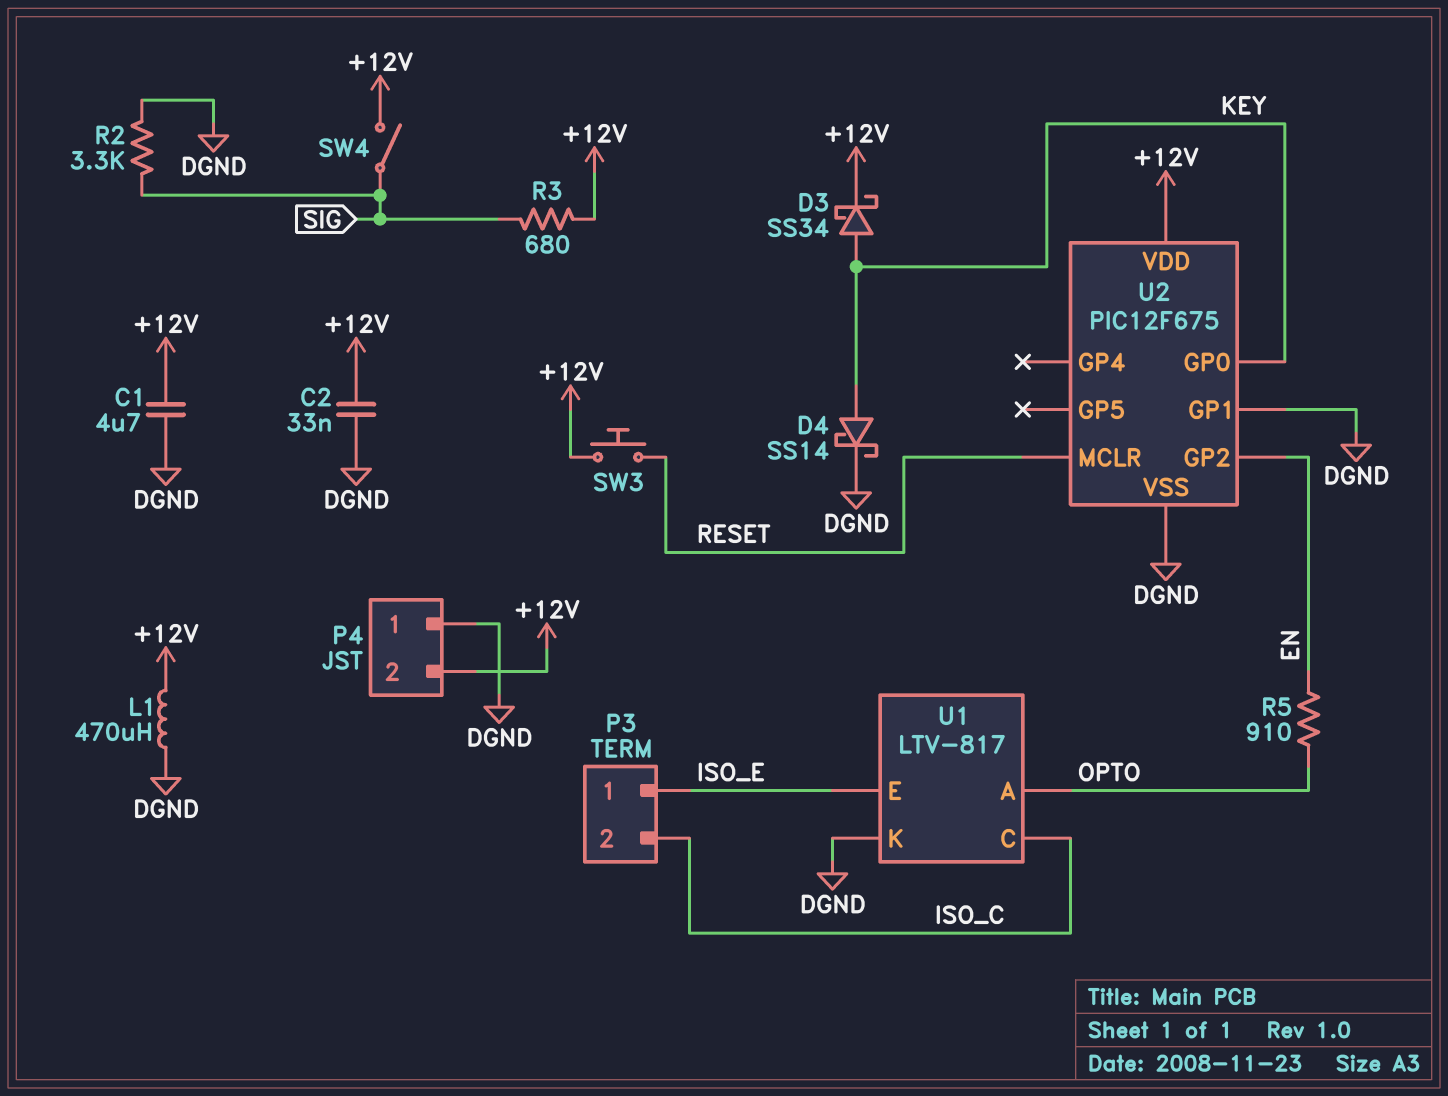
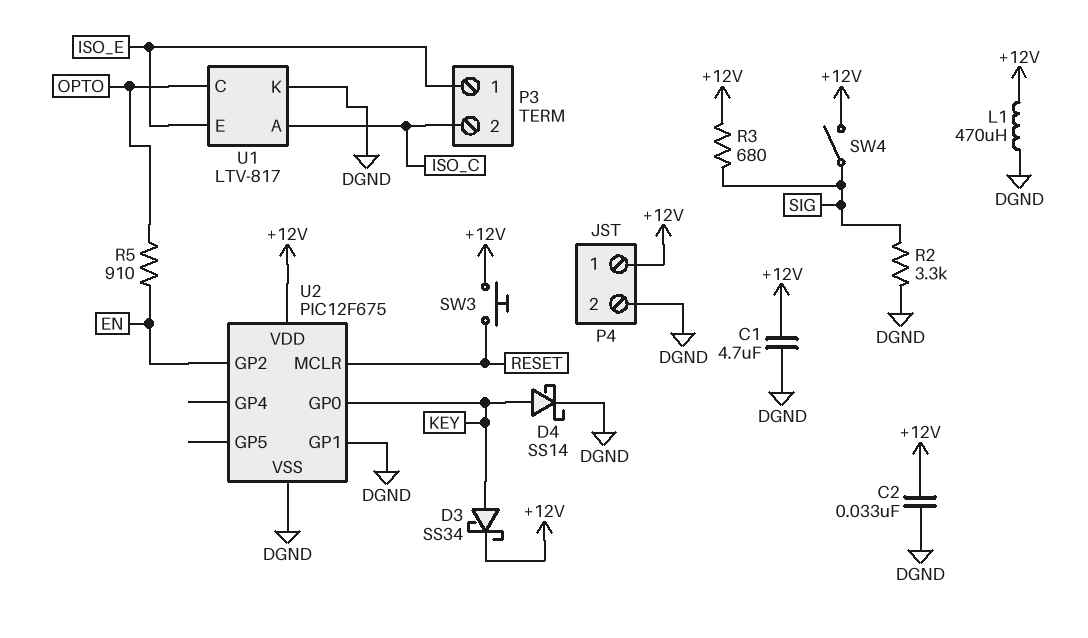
P4 pin 1: DGND -> +12V
P4 pin 2: +12V -> DGND
U1 pin A: OPTO -> ISO_C
U1 pin C: ISO_C -> OPTO

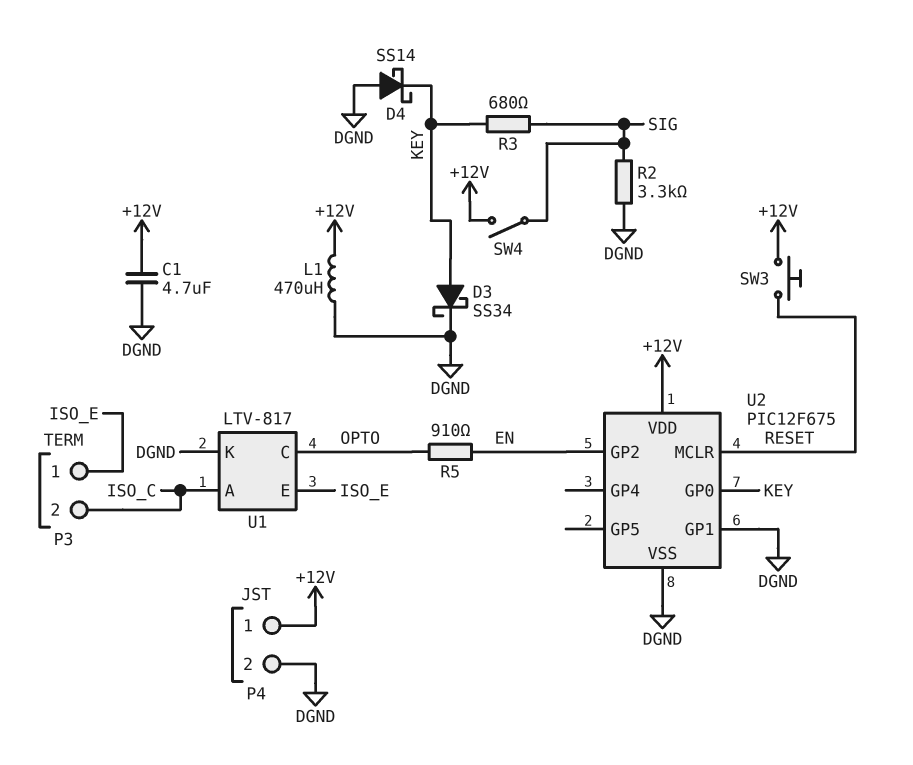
C2: 33nF (+12V, DGND) -> none
D3: schottky SS34 (A KEY, K +12V) -> schottky SS34 (A KEY, K DGND)
D4: schottky SS14 (A KEY, K DGND) -> schottky SS14 (A DGND, K KEY)
R3: 680 (+12V, SIG) -> 680 (KEY, SIG)

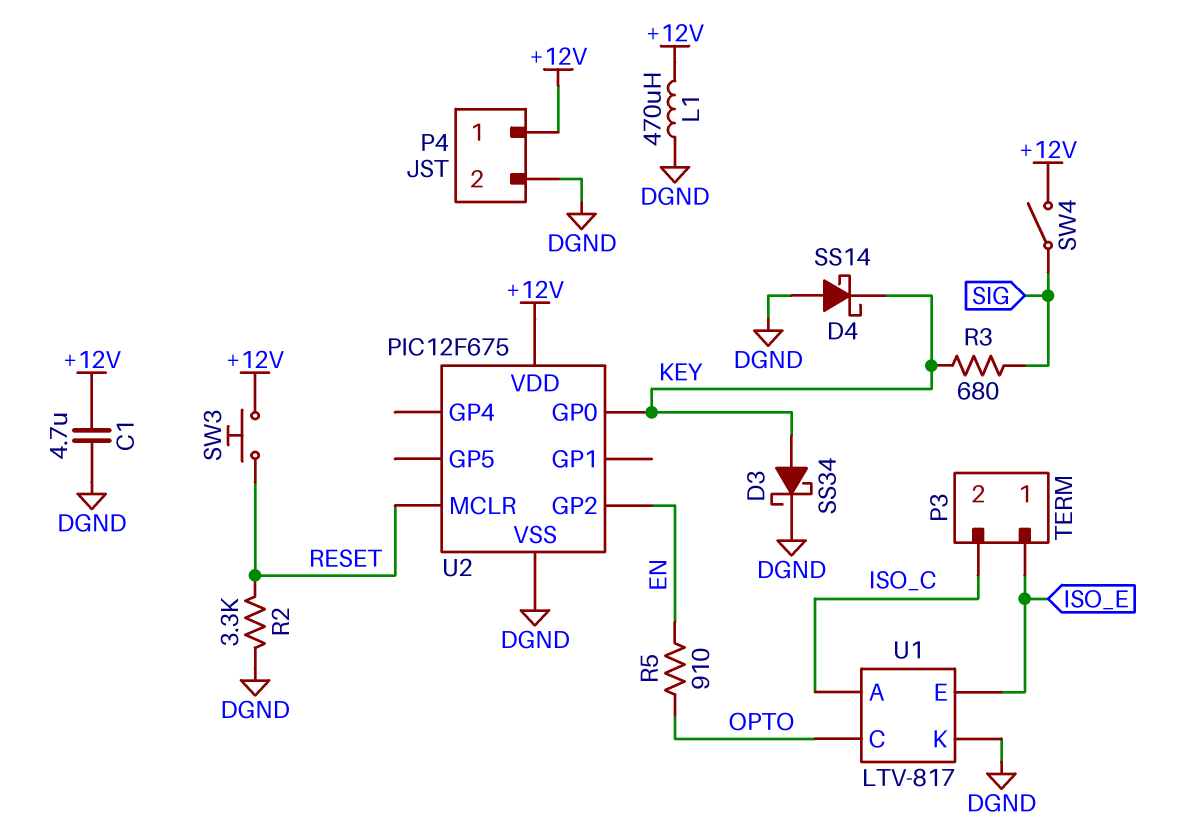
R2: 3.3k (DGND, SIG) -> 3.3k (DGND, RESET)
U2 pin GP1: DGND -> none

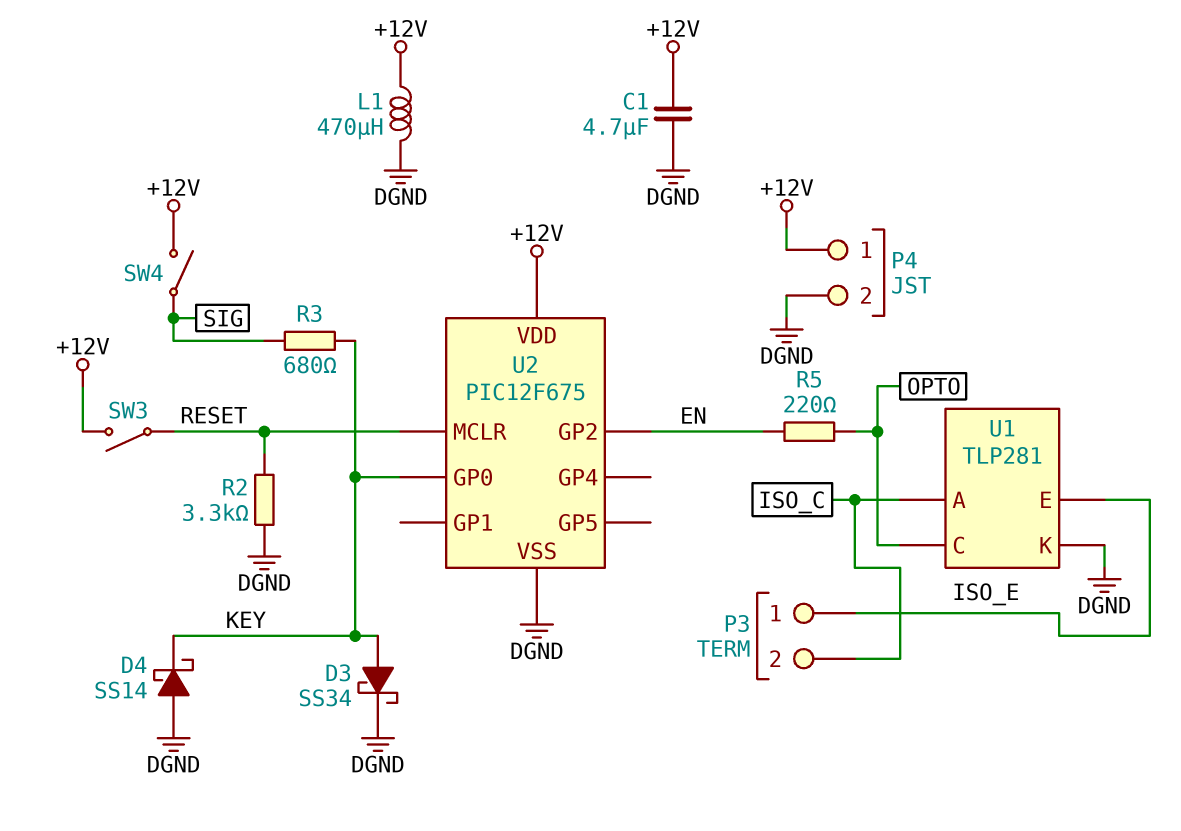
R5: 910 (EN, OPTO) -> 220 (EN, OPTO)
SW3: button (+12V, RESET) -> switch (+12V, RESET)
U1: LTV-817 -> TLP281

